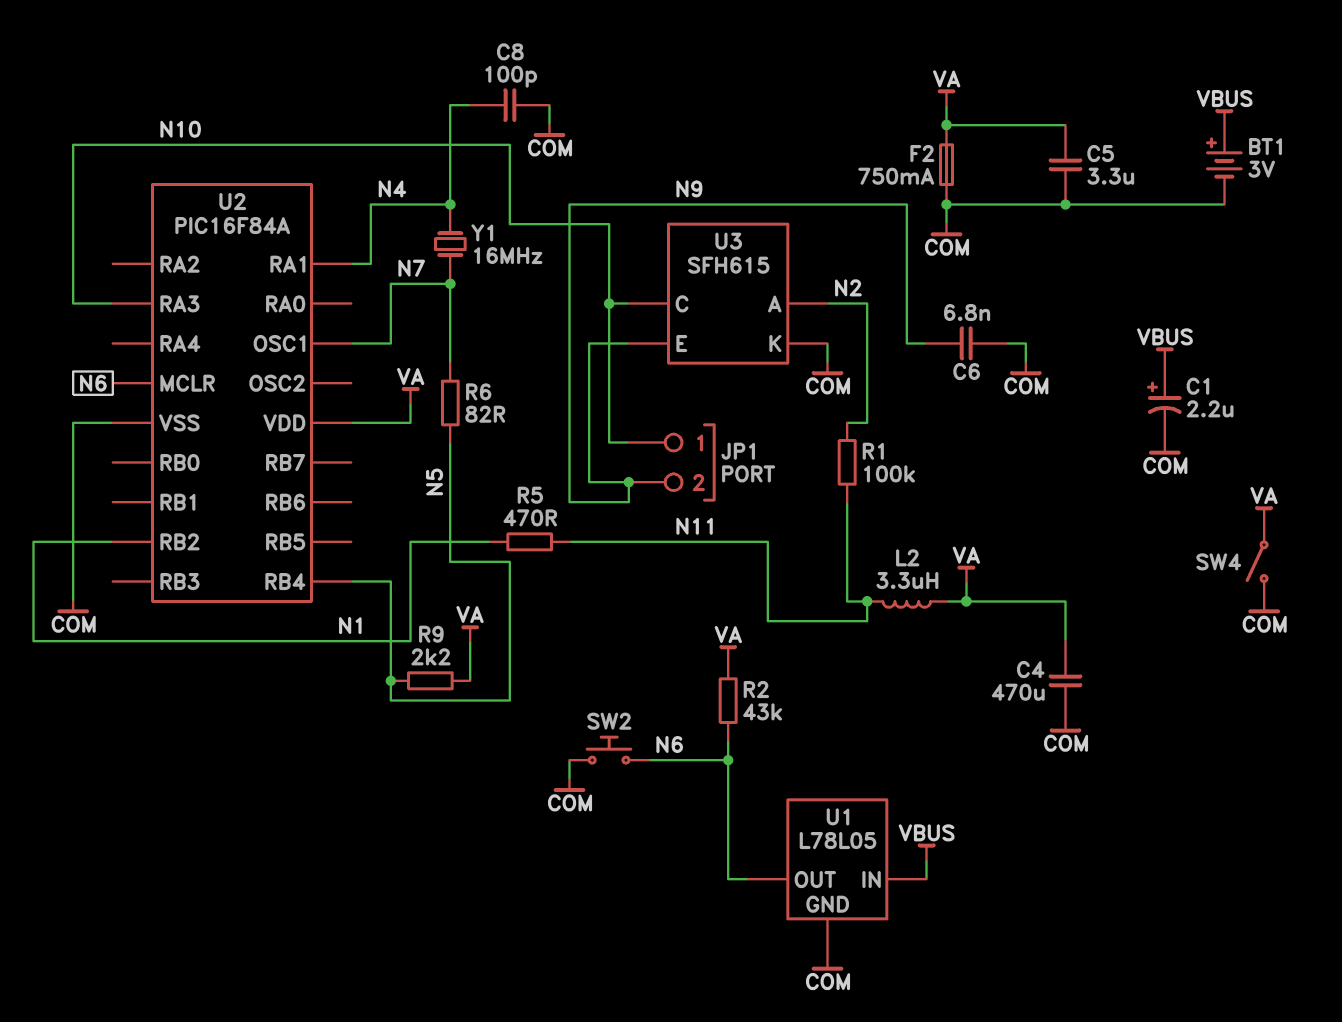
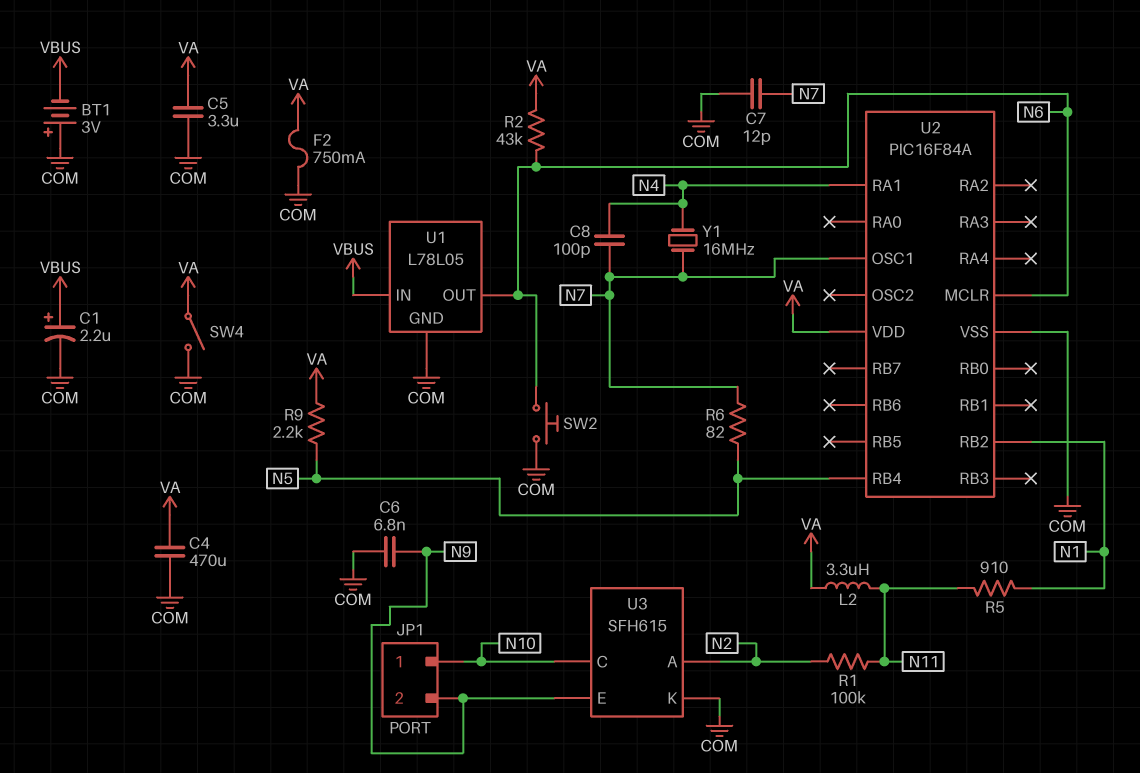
BT1: 3V (plus VBUS, minus COM) -> 3V (plus COM, minus VBUS)
C7: none -> 12pF (COM, N7)
C8: 100pF (COM, N4) -> 100pF (N4, N7)
R5: 470 (N1, N11) -> 910 (N1, N11)
U2 pin RA3: N10 -> none

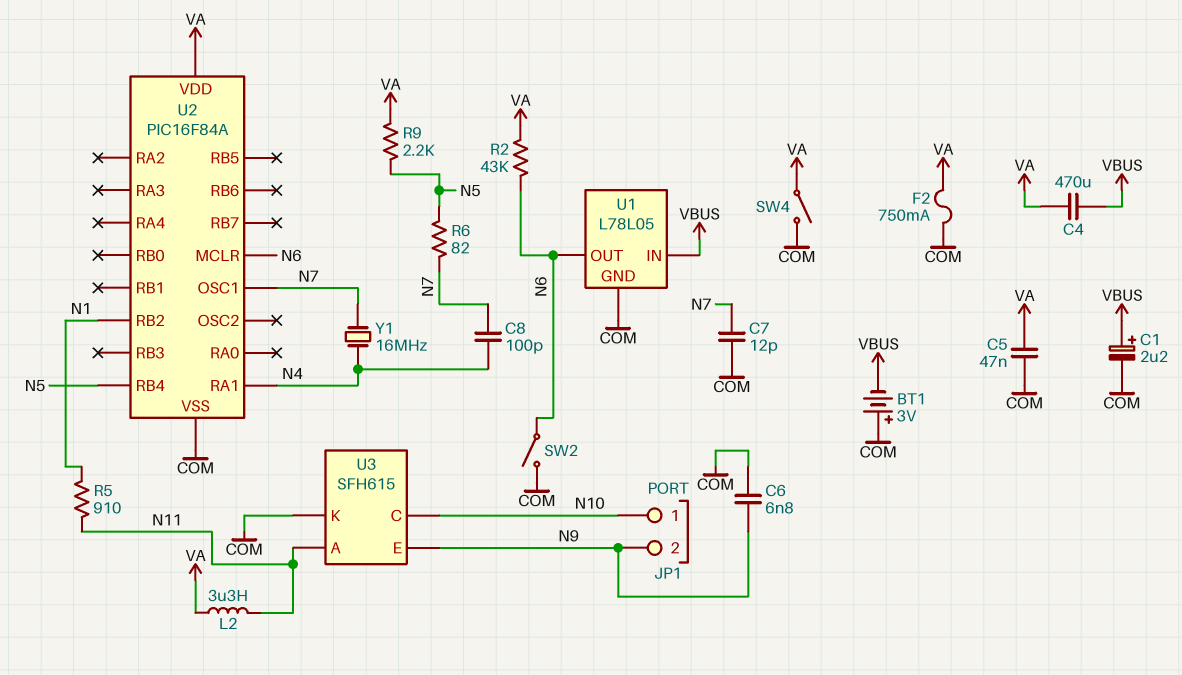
C4: 470uF (COM, VA) -> 470uF (VA, VBUS)
C5: 3.3uF (COM, VA) -> 47nF (COM, VA)
R1: 100k (N2, N11) -> none
SW2: button (COM, N6) -> switch (COM, N6)
U3 pin A: N2 -> N11

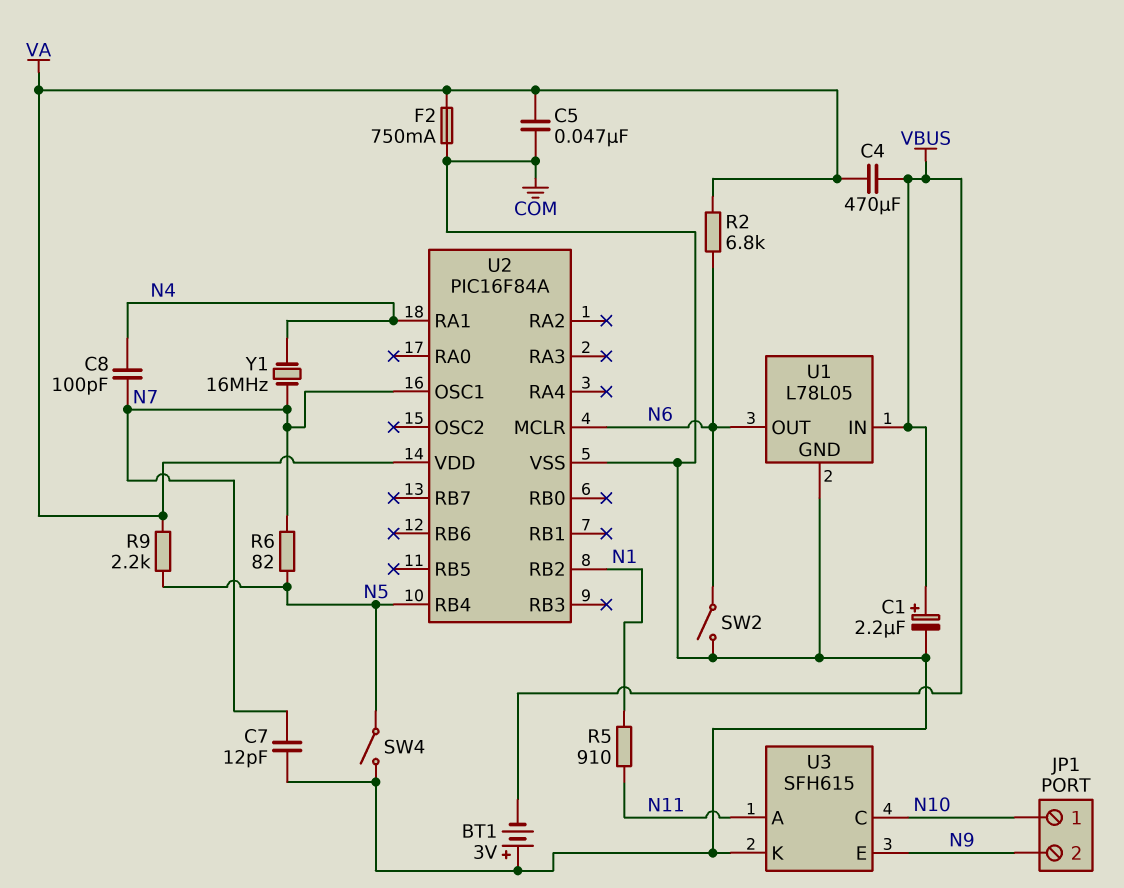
C6: 6.8nF (COM, N9) -> none
L2: 3.3uH (N11, VA) -> none
R2: 43k (N6, VA) -> 6.8k (N6, VA)
SW4: switch (COM, VA) -> switch (COM, N5)

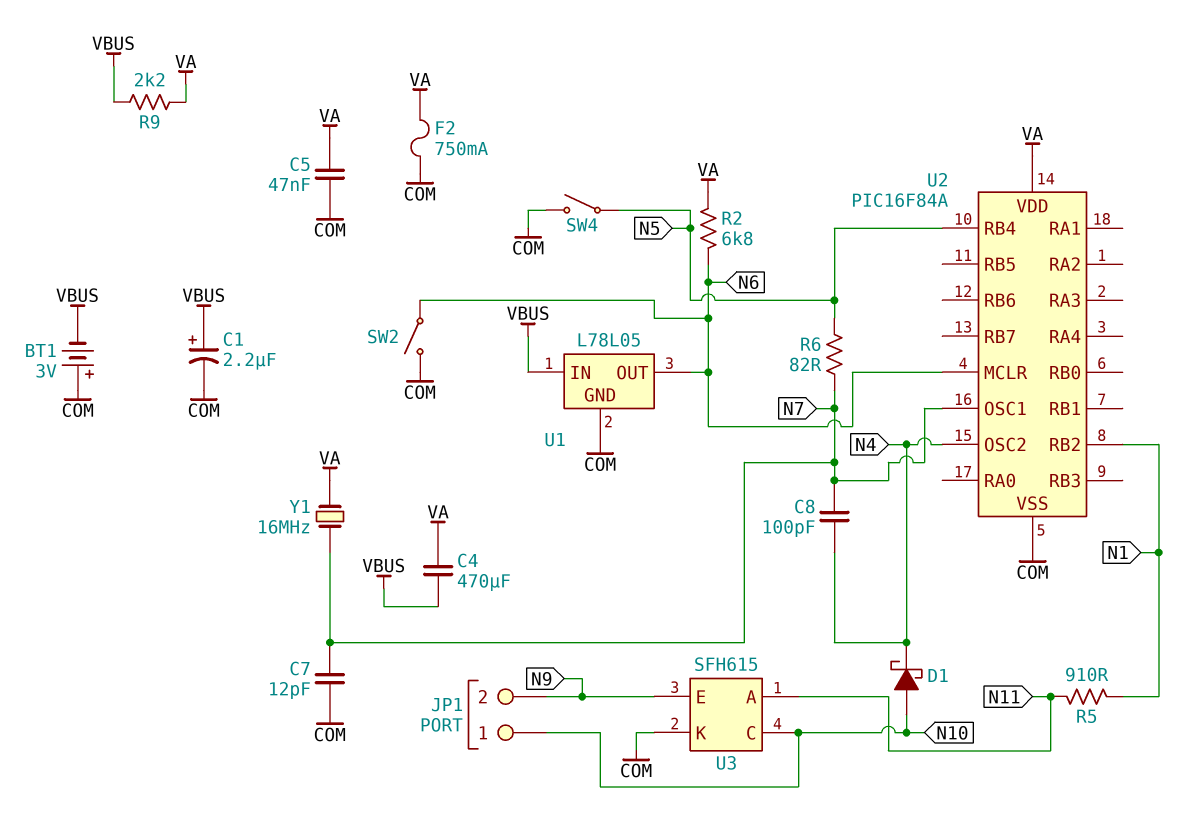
D1: none -> schottky (A N10, K N4)
R9: 2.2k (N5, VA) -> 2.2k (VA, VBUS)
U2 pin OSC2: none -> N4
U2 pin RA1: N4 -> none
Y1: 16MHz (N4, N7) -> 16MHz (N7, VA)

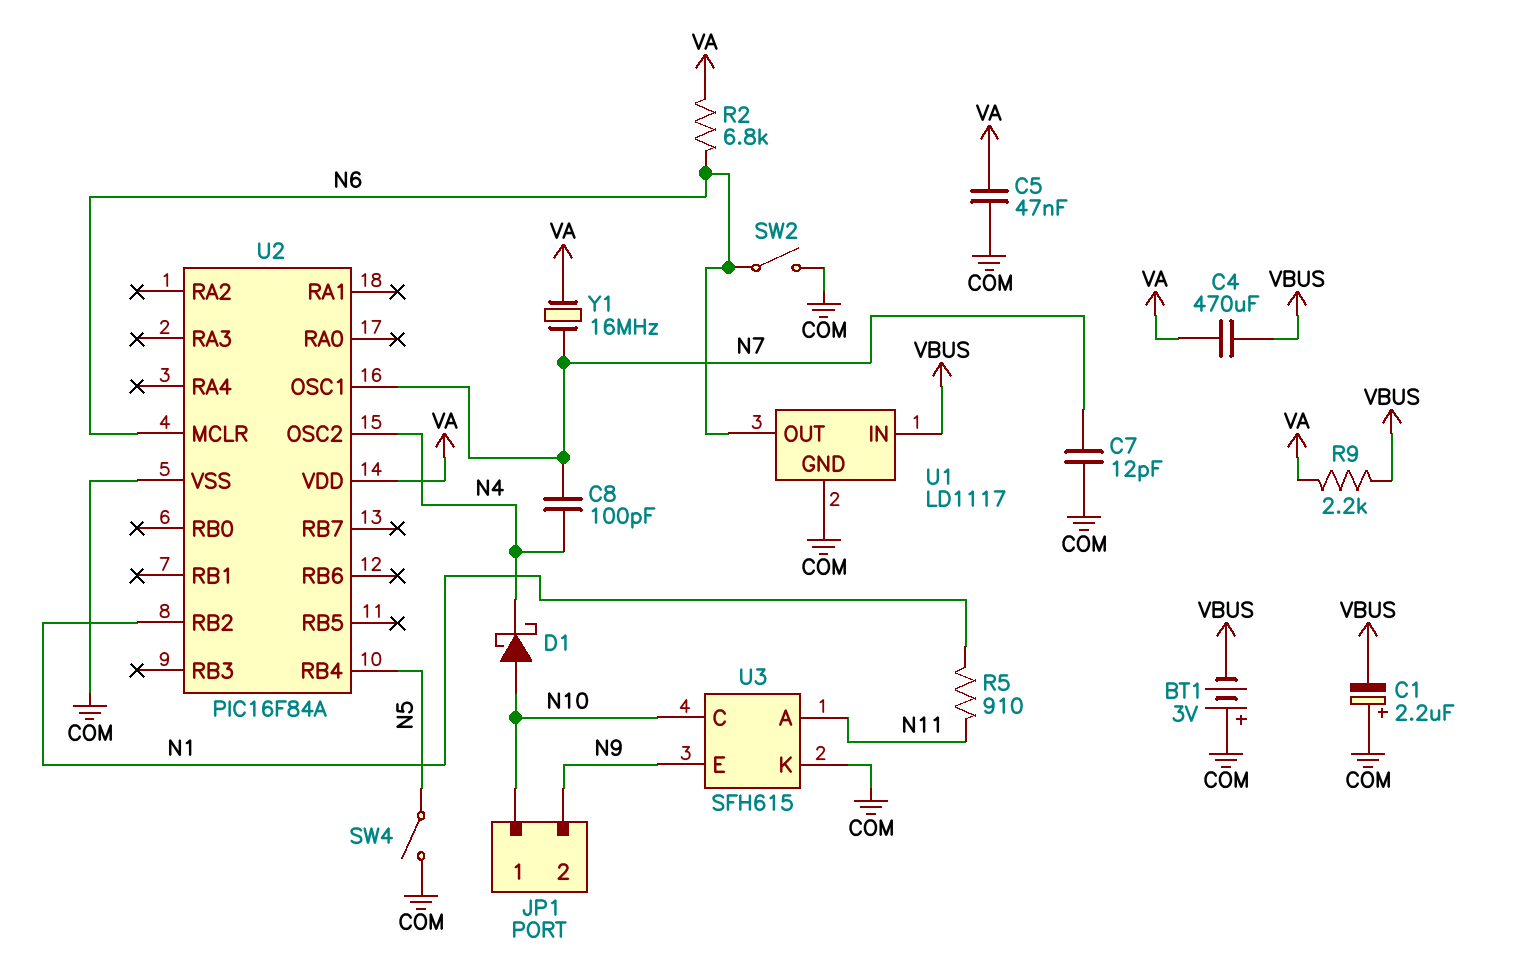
C1: 2.2uF (plus VBUS, minus COM) -> 2.2uF (plus COM, minus VBUS)
F2: 750mA (COM, VA) -> none
R6: 82 (N5, N7) -> none
U1: L78L05 -> LD1117

